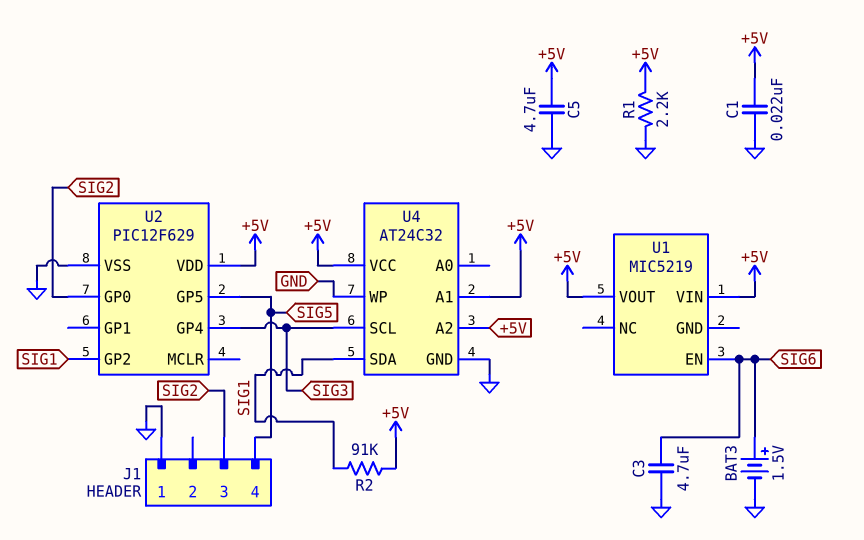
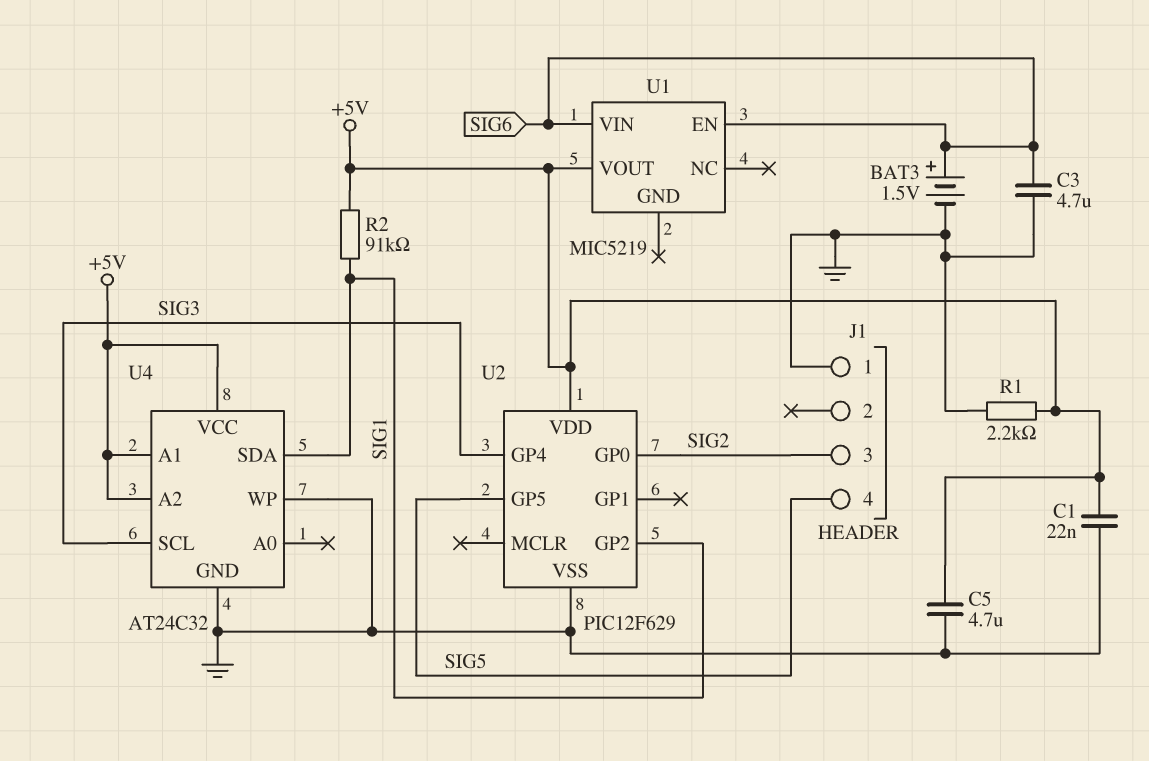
U1 pin VIN: +5V -> SIG6

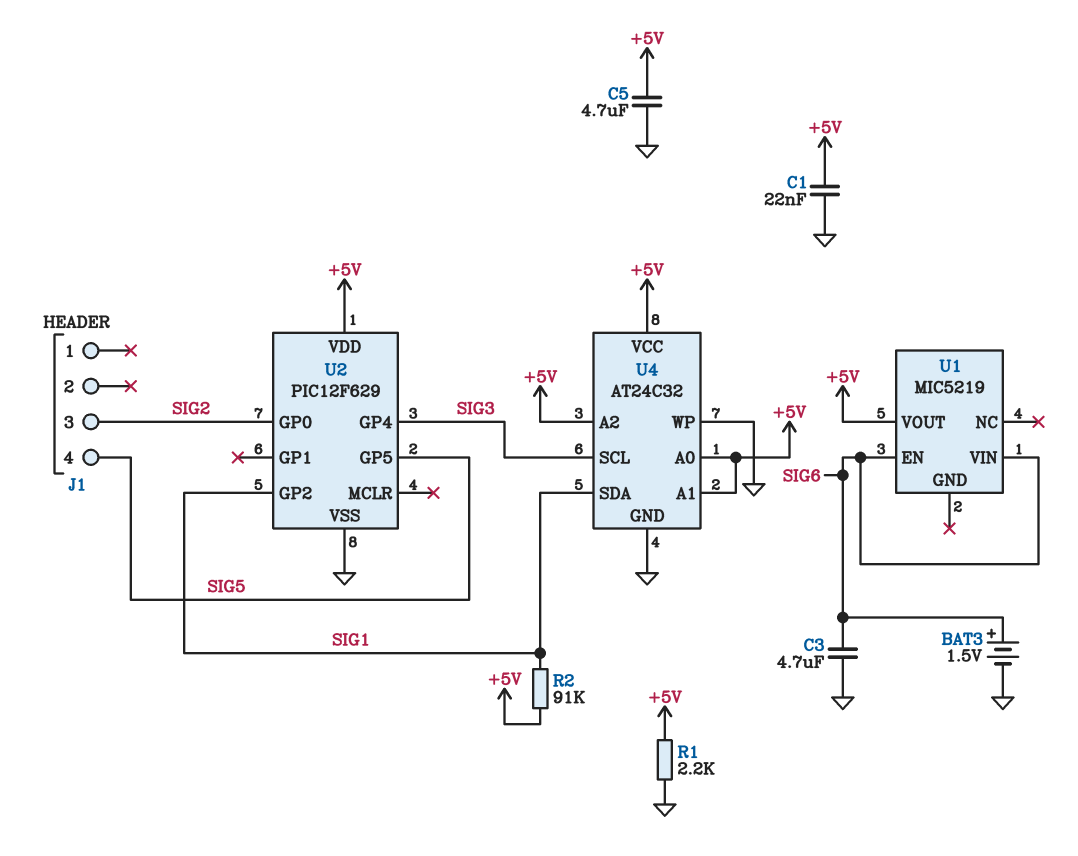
J1 pin 1: GND -> none
U4 pin A0: none -> +5V

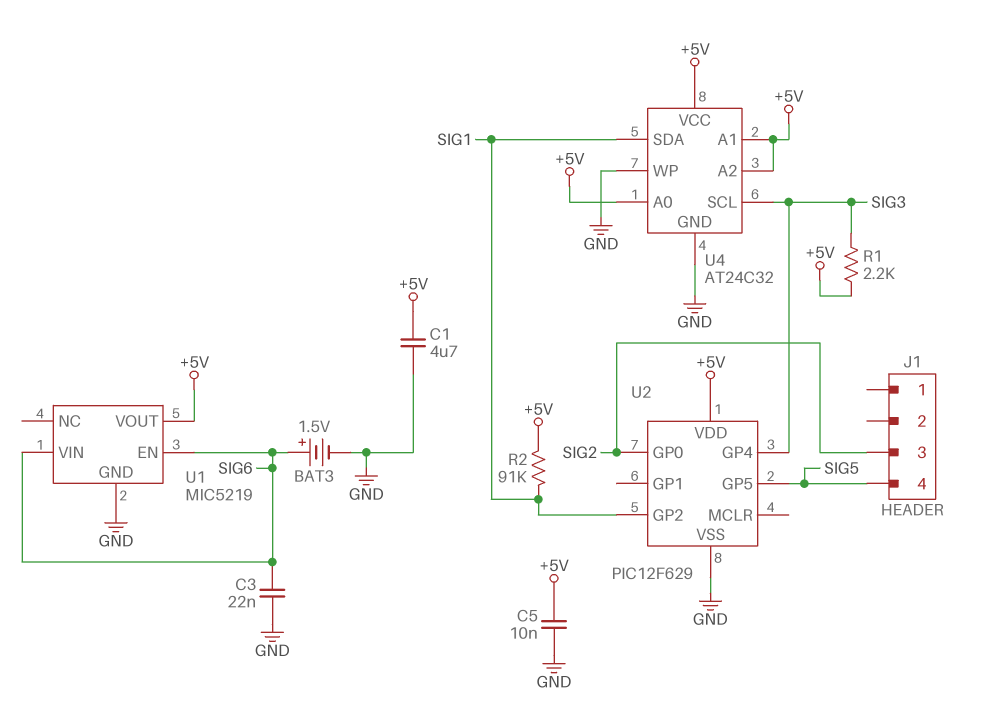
C1: 22nF (+5V, GND) -> 4.7uF (+5V, GND)
C3: 4.7uF (GND, SIG6) -> 22nF (GND, SIG6)
C5: 4.7uF (+5V, GND) -> 10nF (+5V, GND)
R1: 2.2k (+5V, GND) -> 2.2k (+5V, SIG3)
U1 pin GND: none -> GND

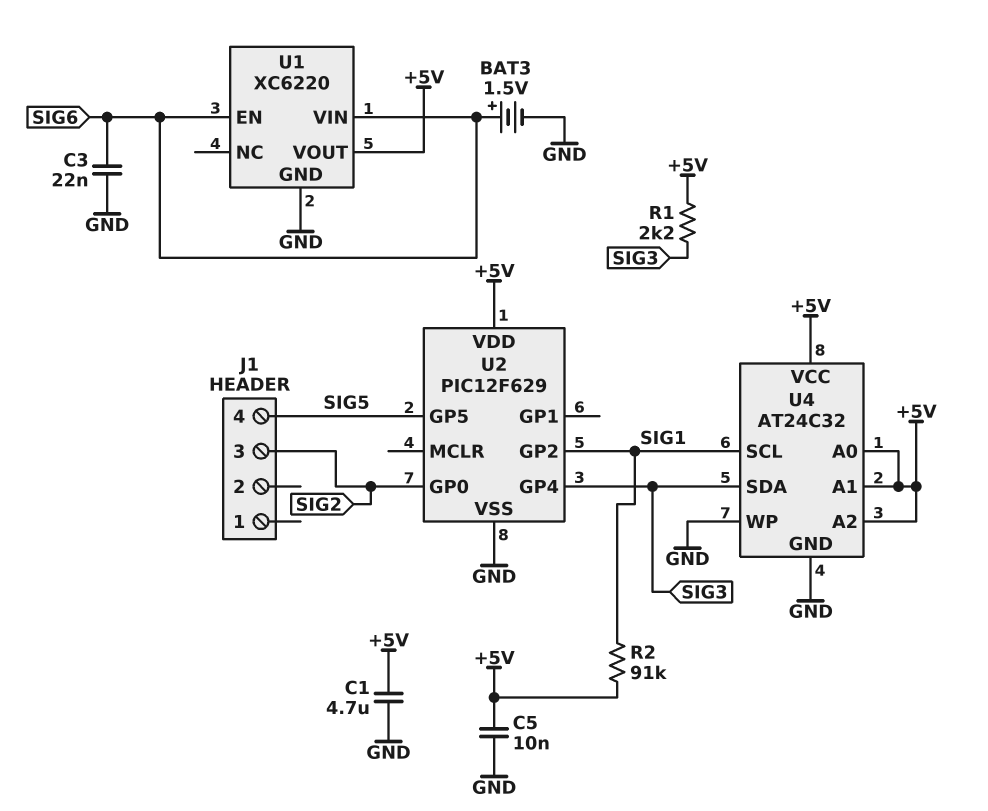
U1: MIC5219 -> XC6220
U4 pin SCL: SIG3 -> SIG1
U4 pin SDA: SIG1 -> SIG3

